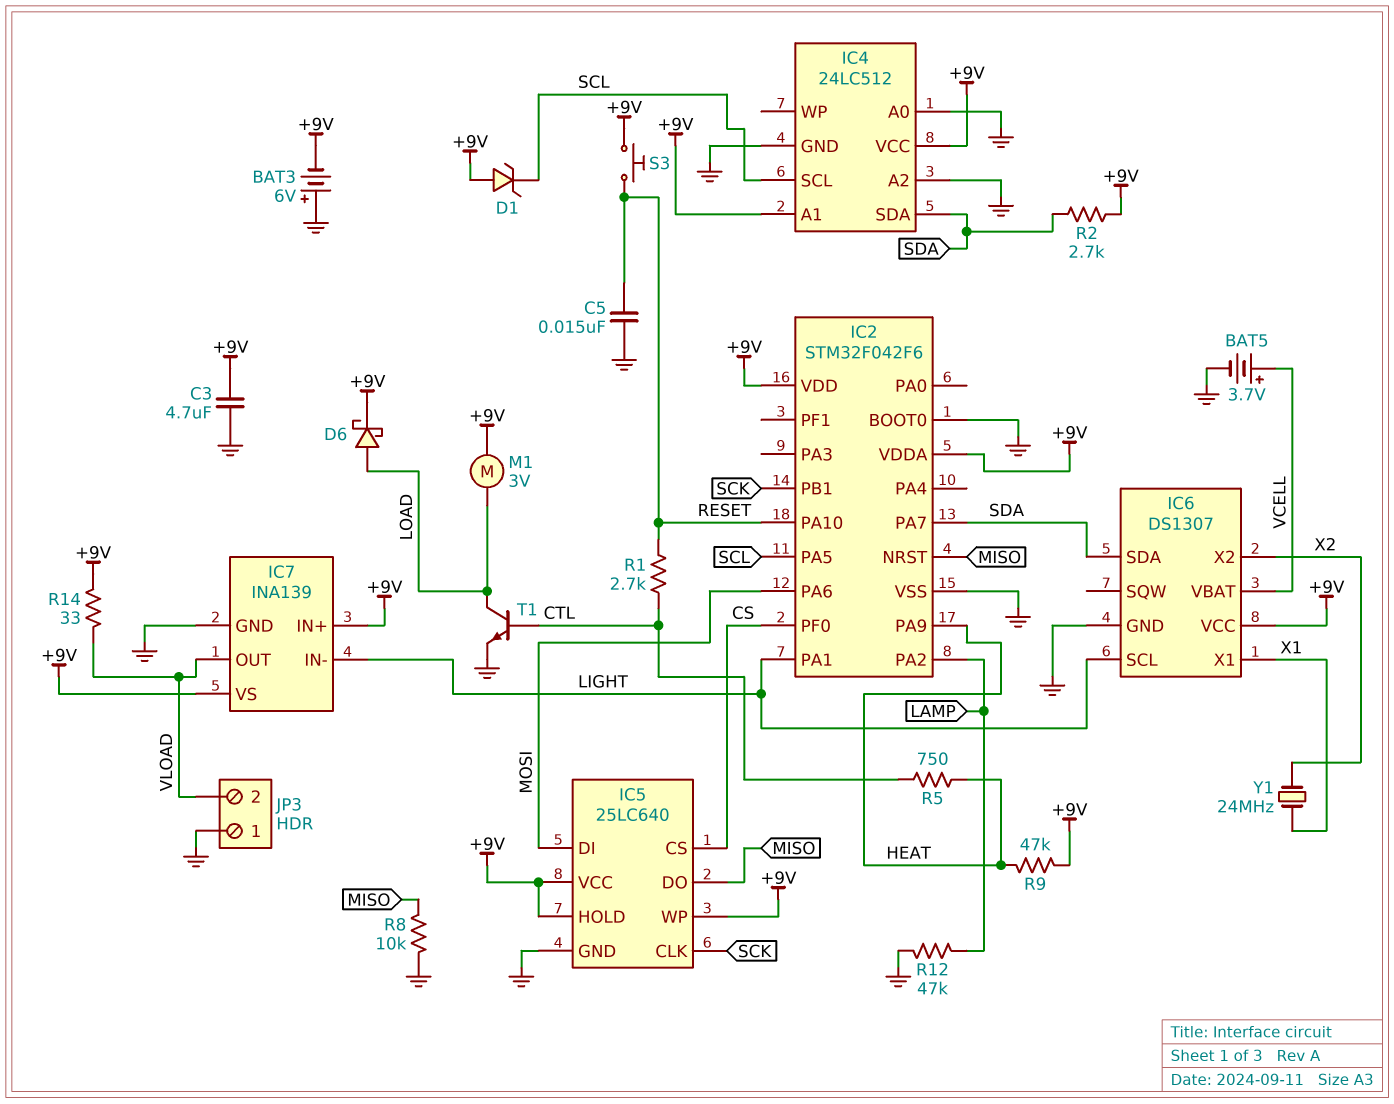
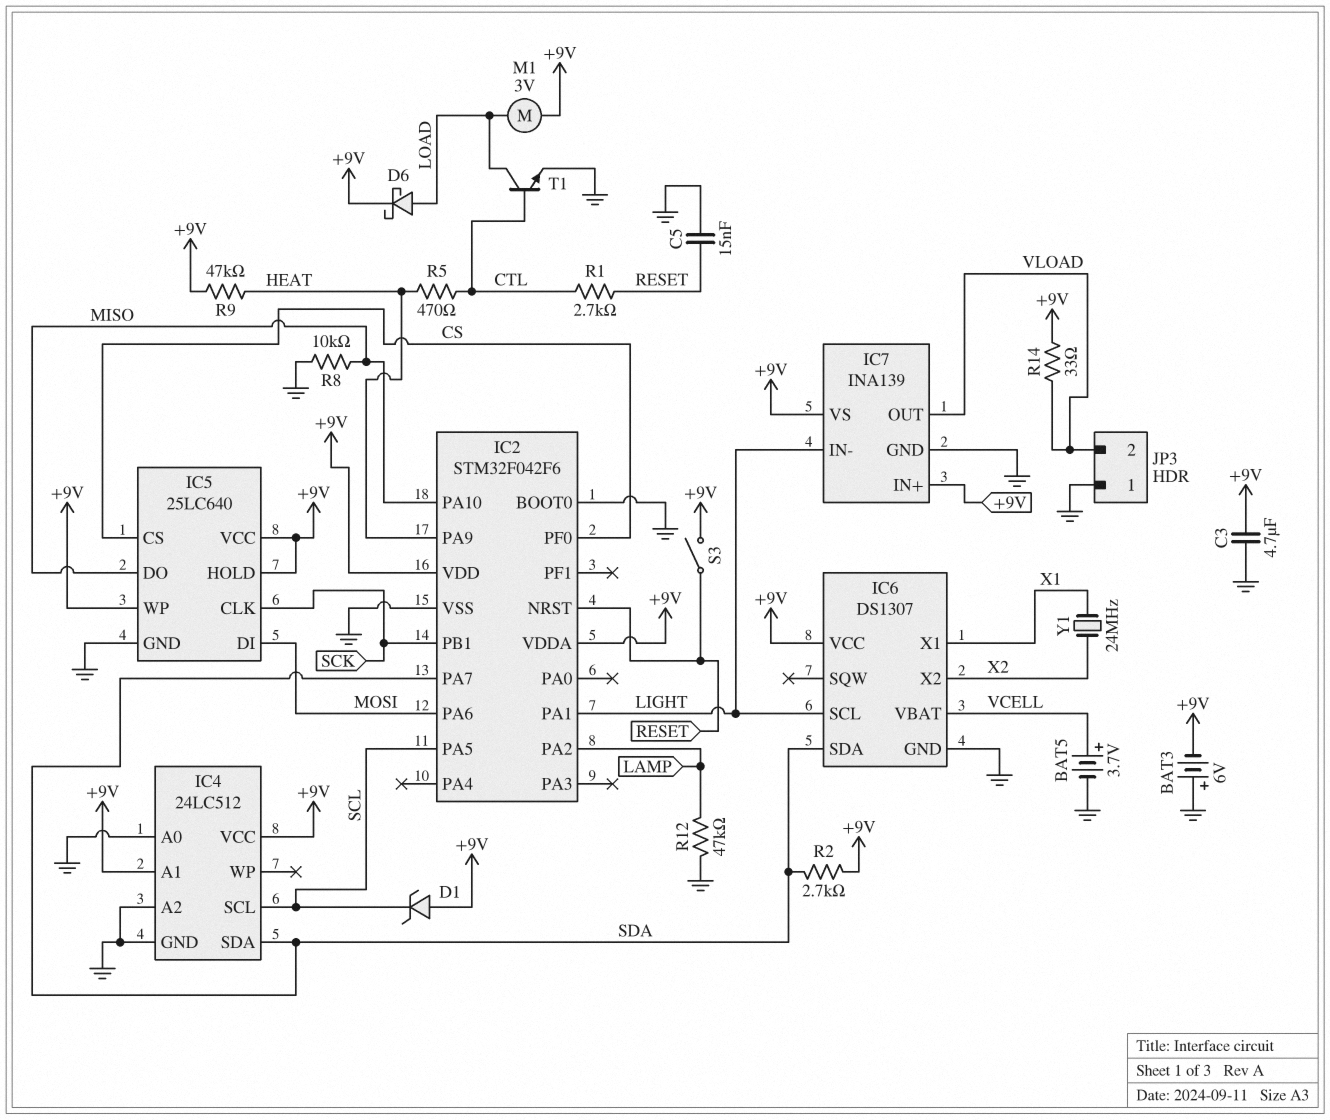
IC2 pin NRST: MISO -> RESET
IC2 pin PA10: RESET -> MISO
R5: 750 (CTL, HEAT) -> 470 (CTL, HEAT)
S3: button (+9V, RESET) -> switch (+9V, RESET)

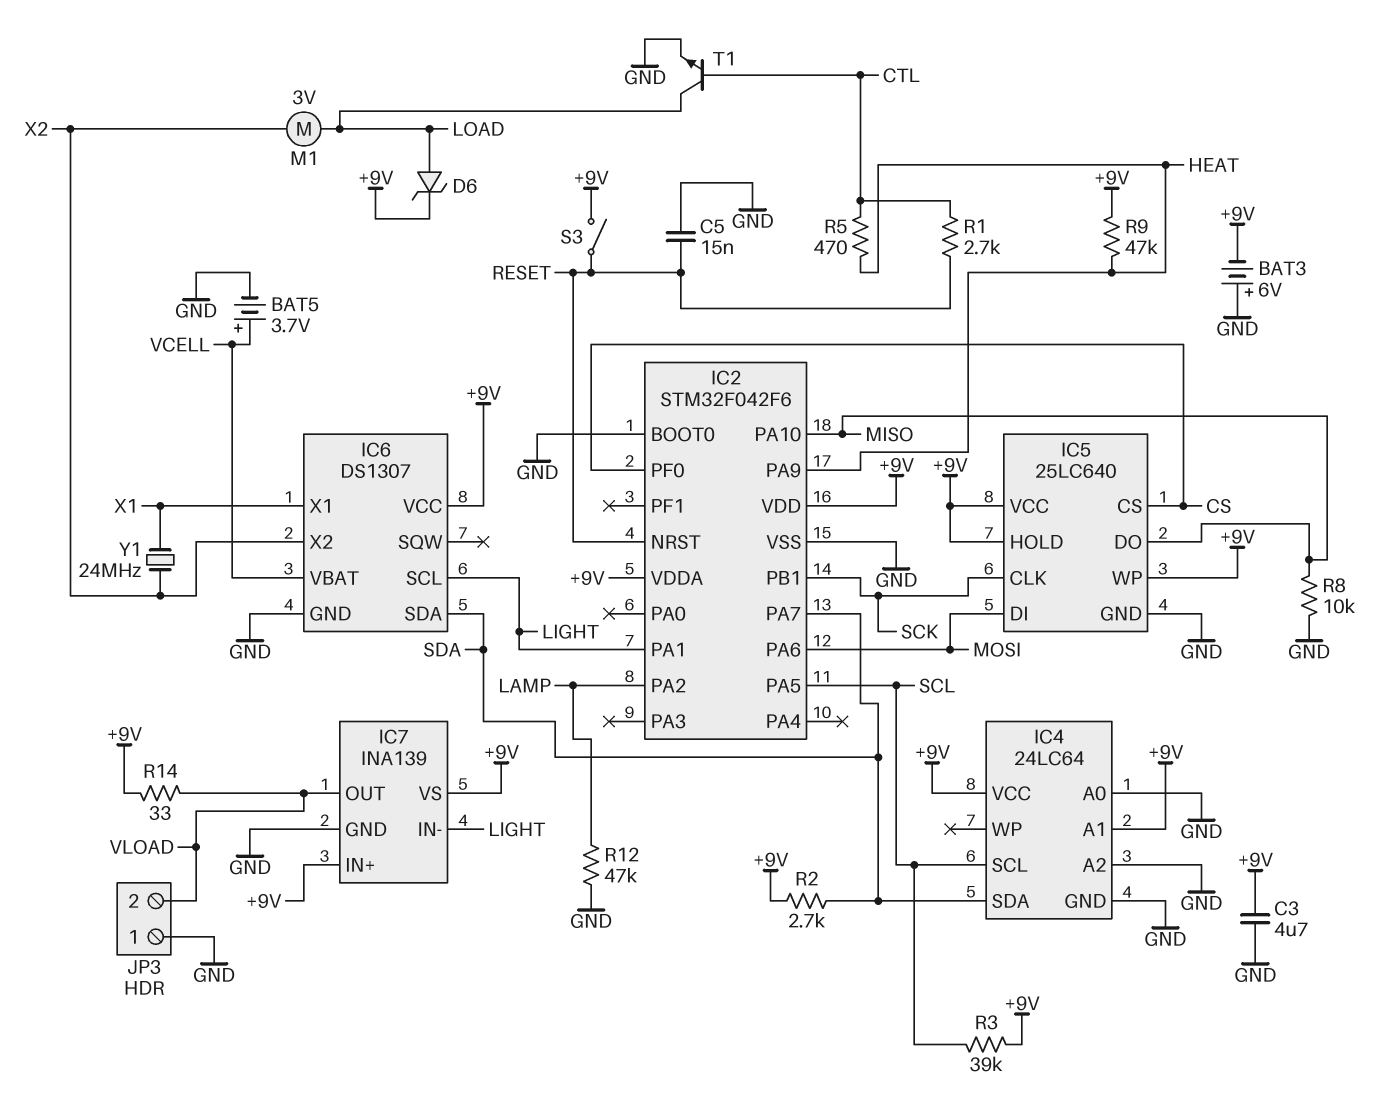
D1: zener (A +9V, K SCL) -> none
D6: schottky (A LOAD, K +9V) -> zener (A LOAD, K +9V)
IC4: 24LC512 -> 24LC64
M1: motor 3V (+9V, LOAD) -> motor 3V (LOAD, X2)
R3: none -> 39k (+9V, SCL)

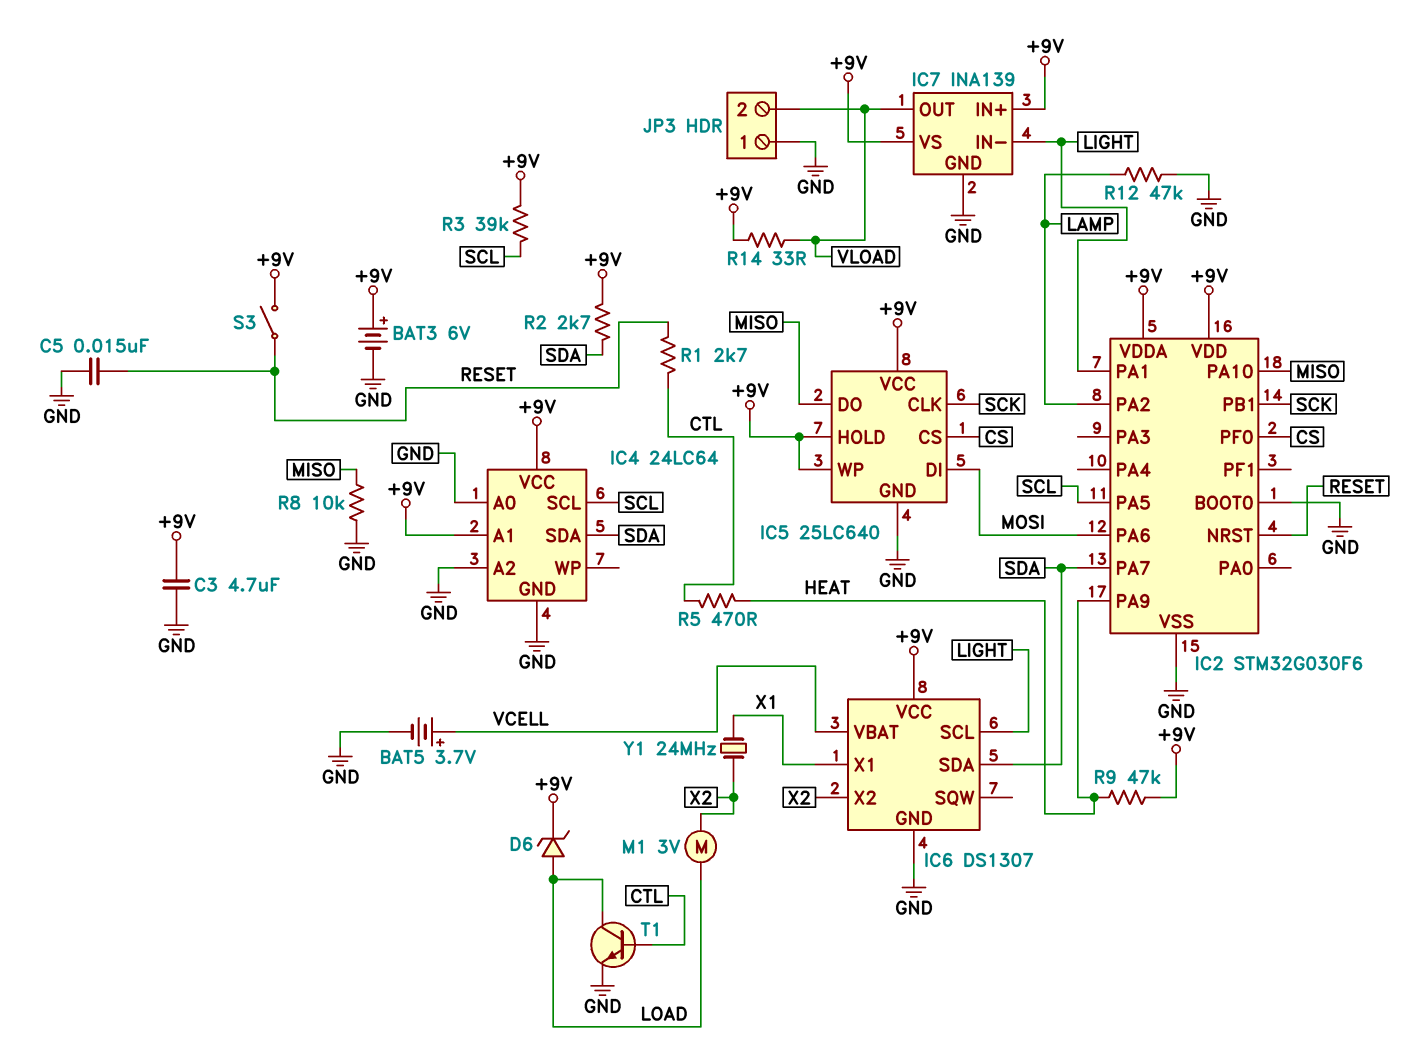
BAT3: 6V (plus GND, minus +9V) -> 6V (plus +9V, minus GND)
IC2: STM32F042F6 -> STM32G030F6

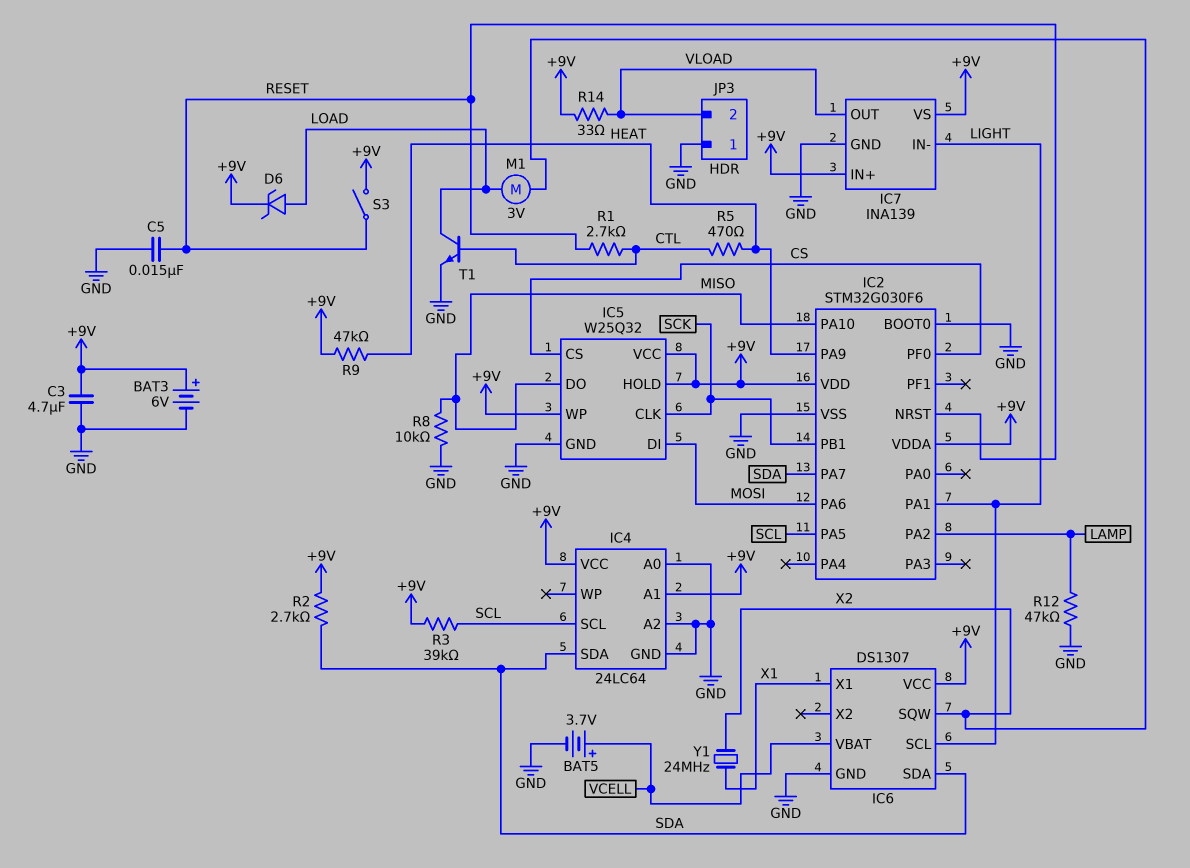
IC5: 25LC640 -> W25Q32
IC6 pin SQW: none -> X2
IC6 pin X2: X2 -> none

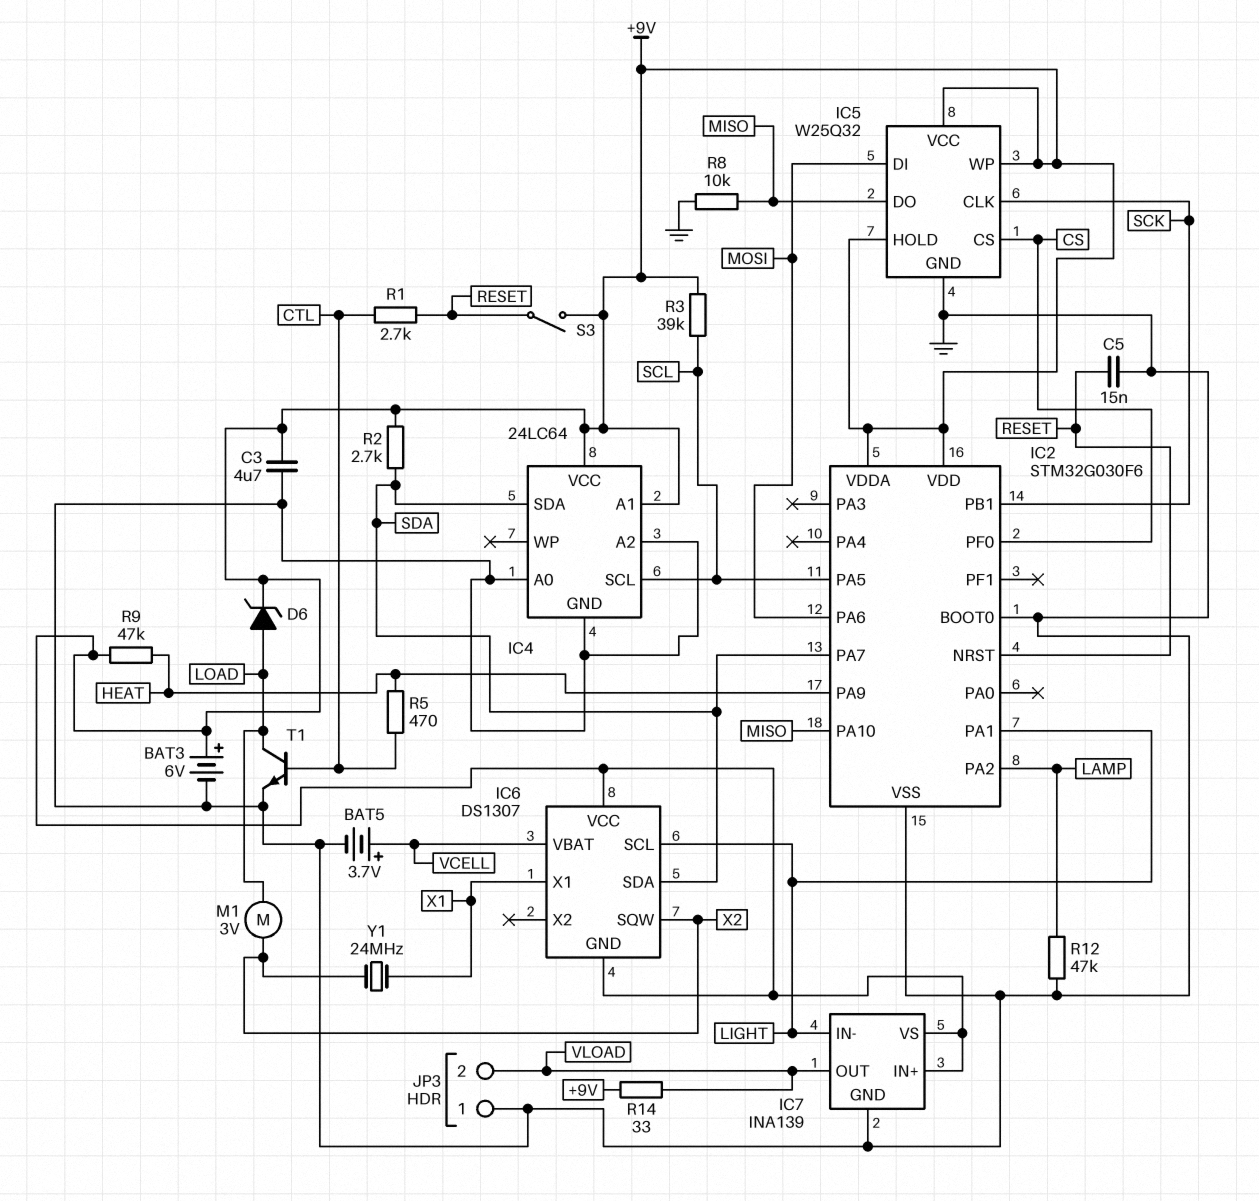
IC6 pin GND: GND -> +9V

